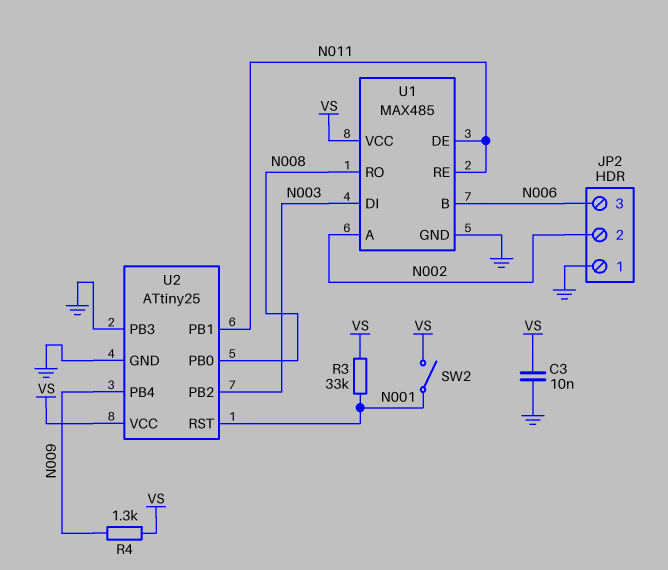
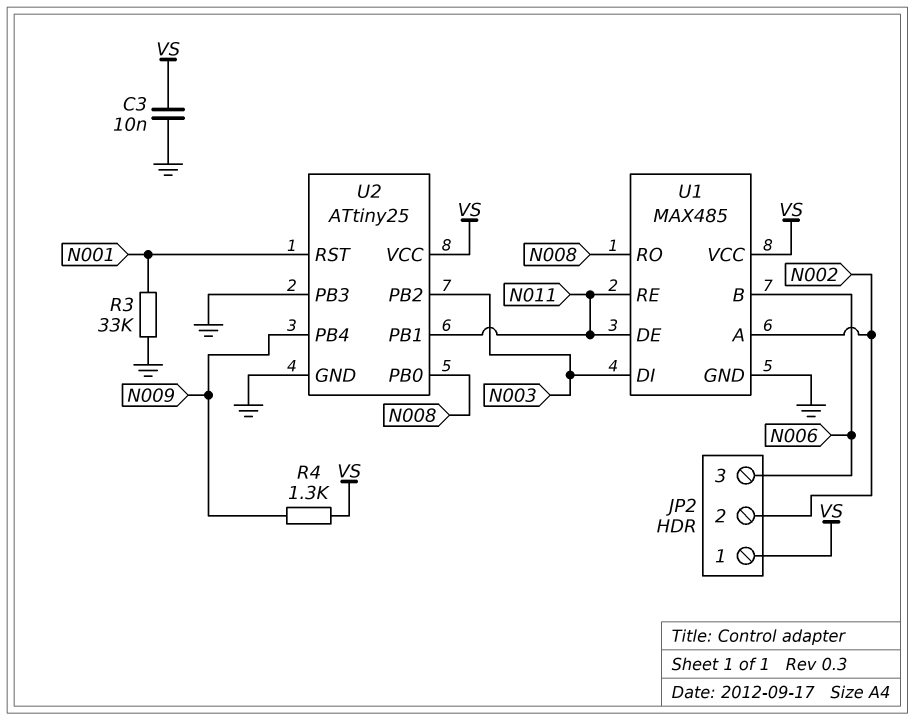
JP2 pin 1: GND -> VS
R3: 33k (N001, VS) -> 33k (GND, N001)
SW2: switch (N001, VS) -> none

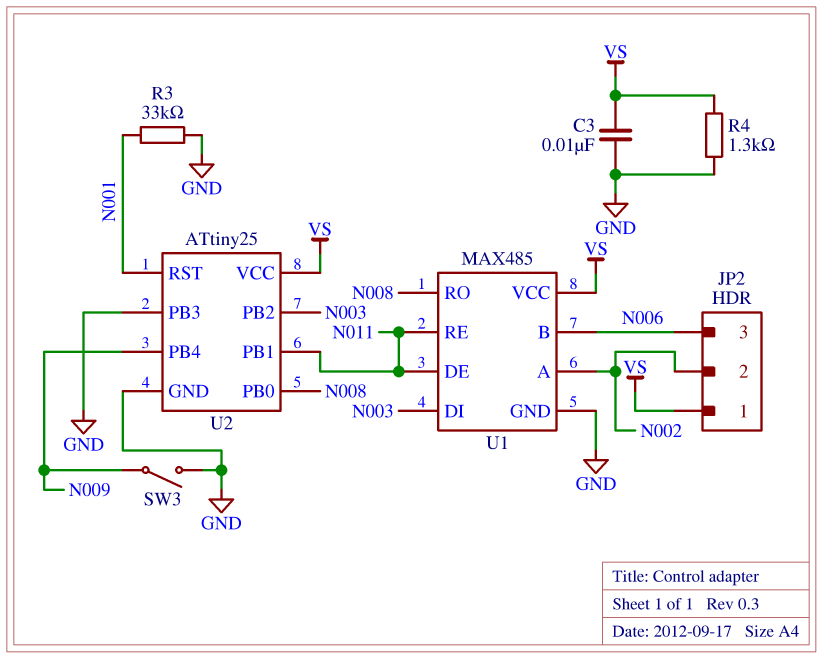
R4: 1.3k (N009, VS) -> 1.3k (GND, VS)
SW3: none -> switch (GND, N009)

